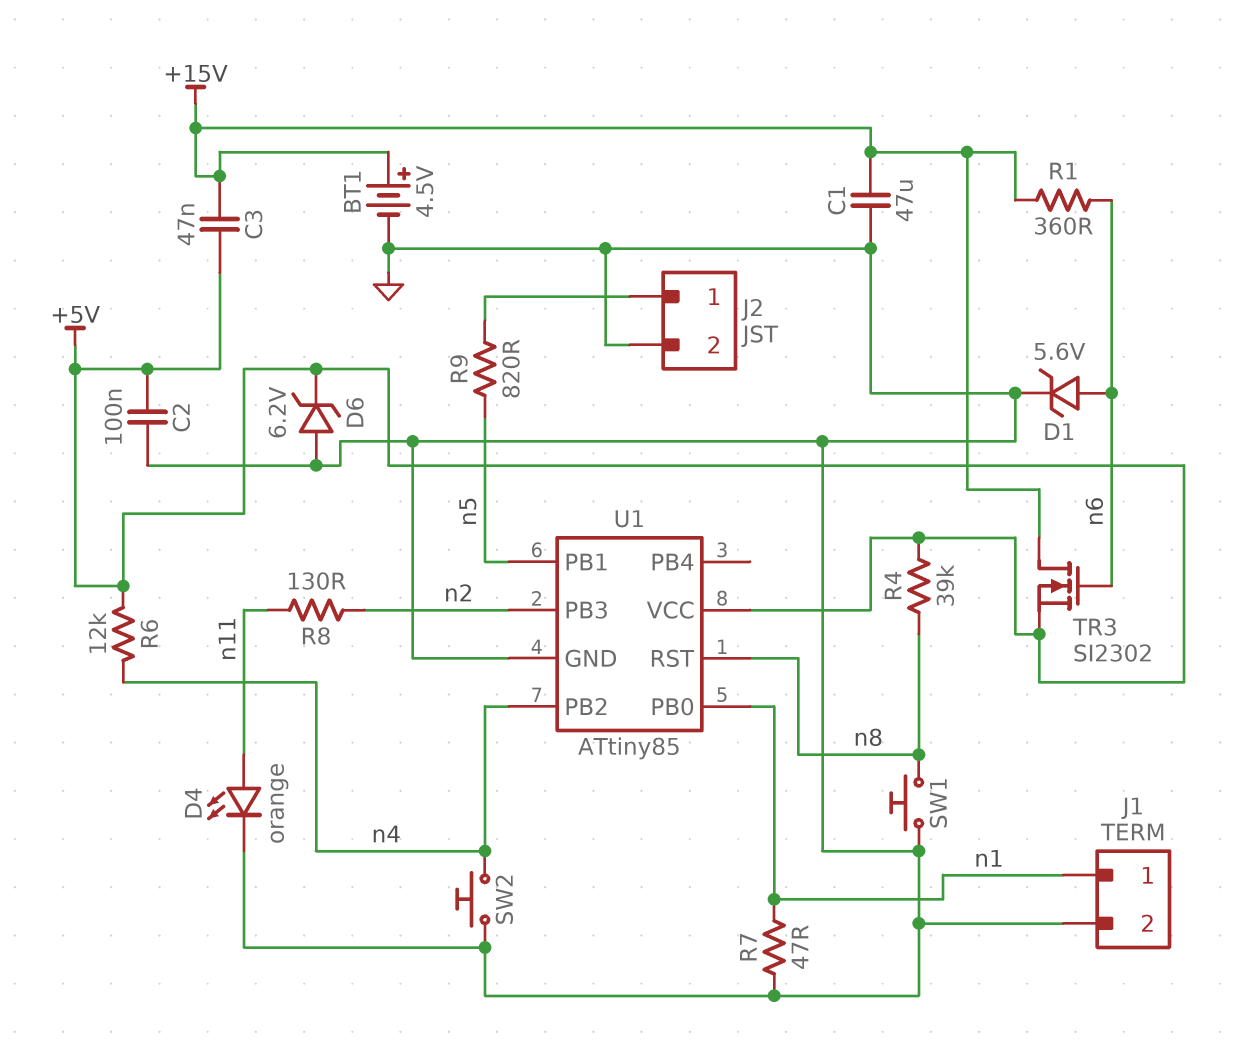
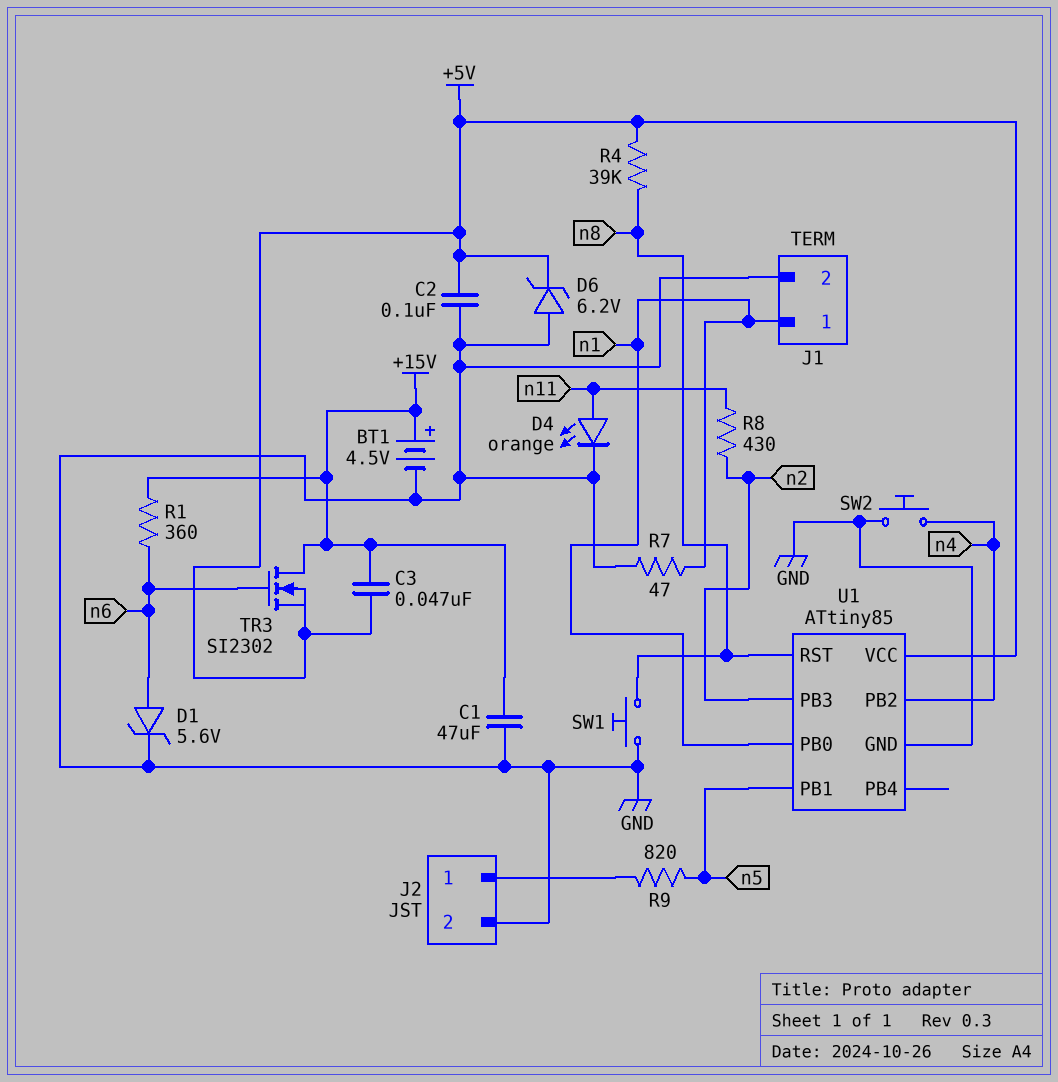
R6: 12k (+5V, n4) -> none
R8: 130 (n2, n11) -> 430 (n2, n11)

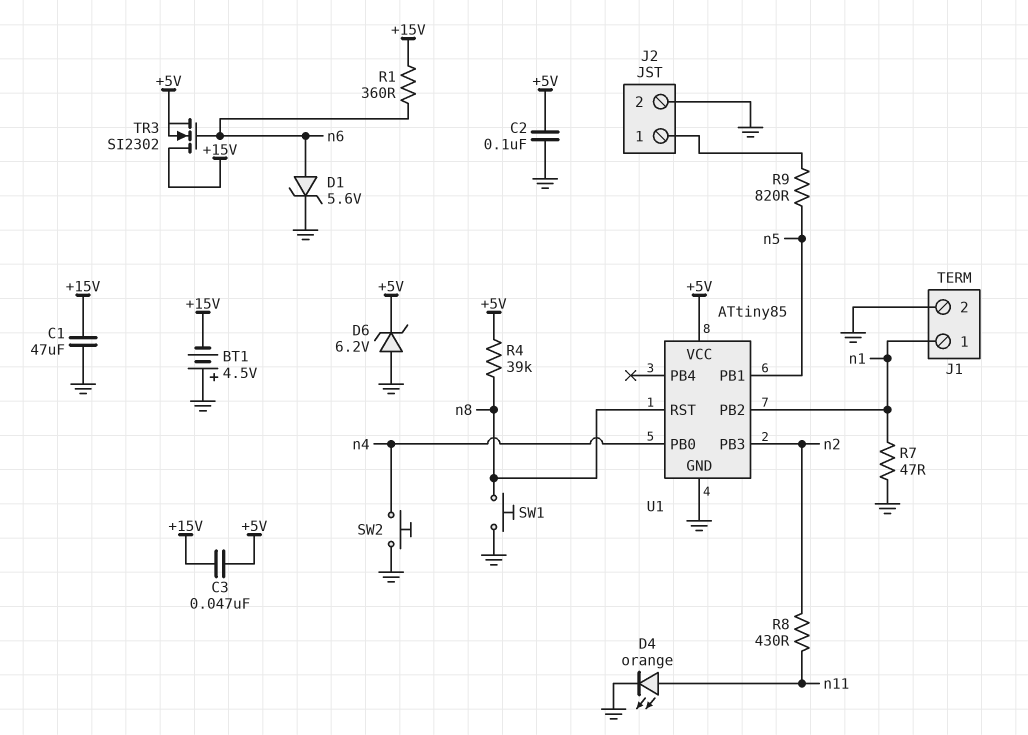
BT1: 4.5V (plus +15V, minus GND) -> 4.5V (plus GND, minus +15V)
U1 pin PB0: n1 -> n4
U1 pin PB2: n4 -> n1

